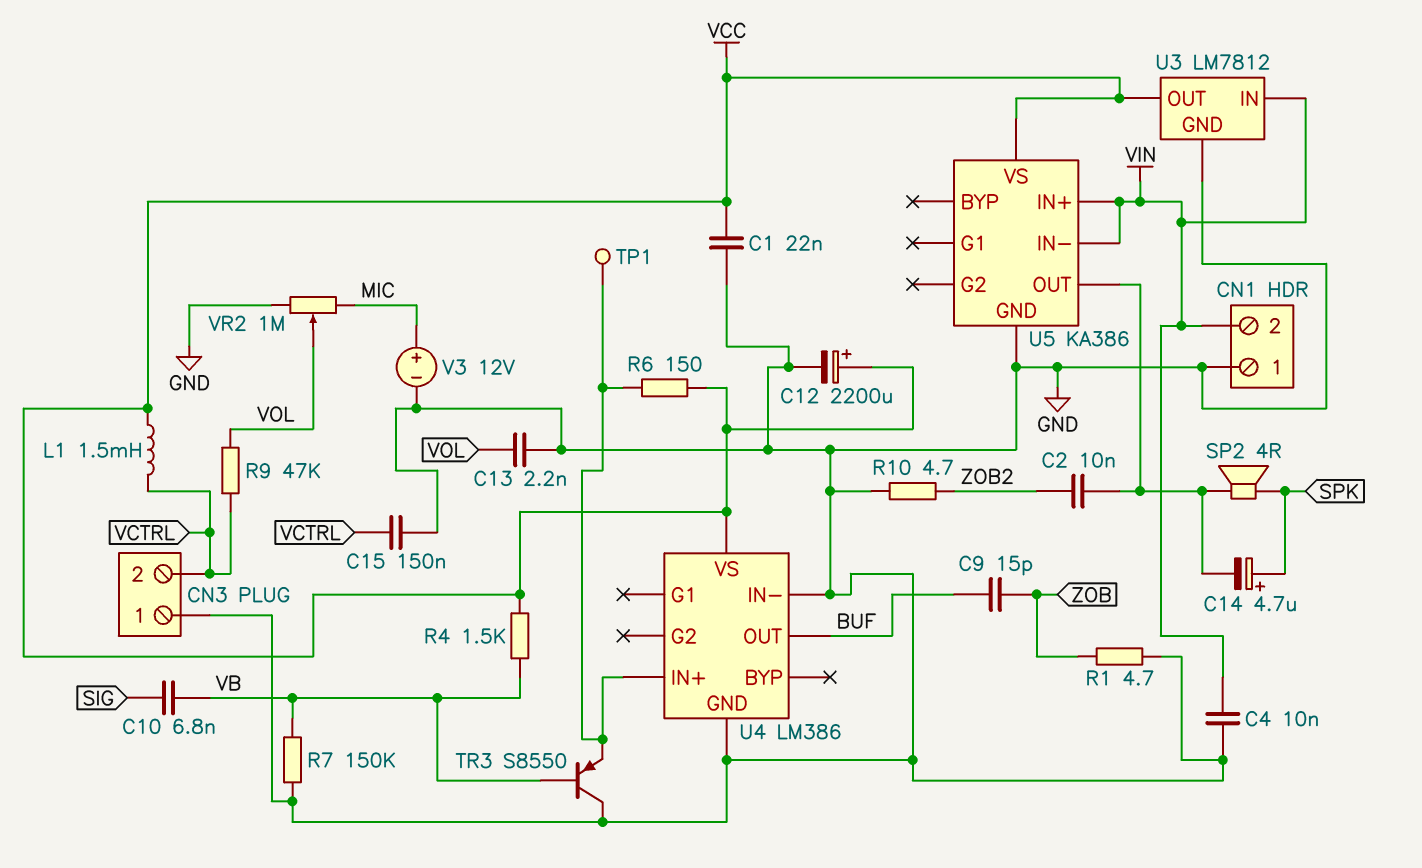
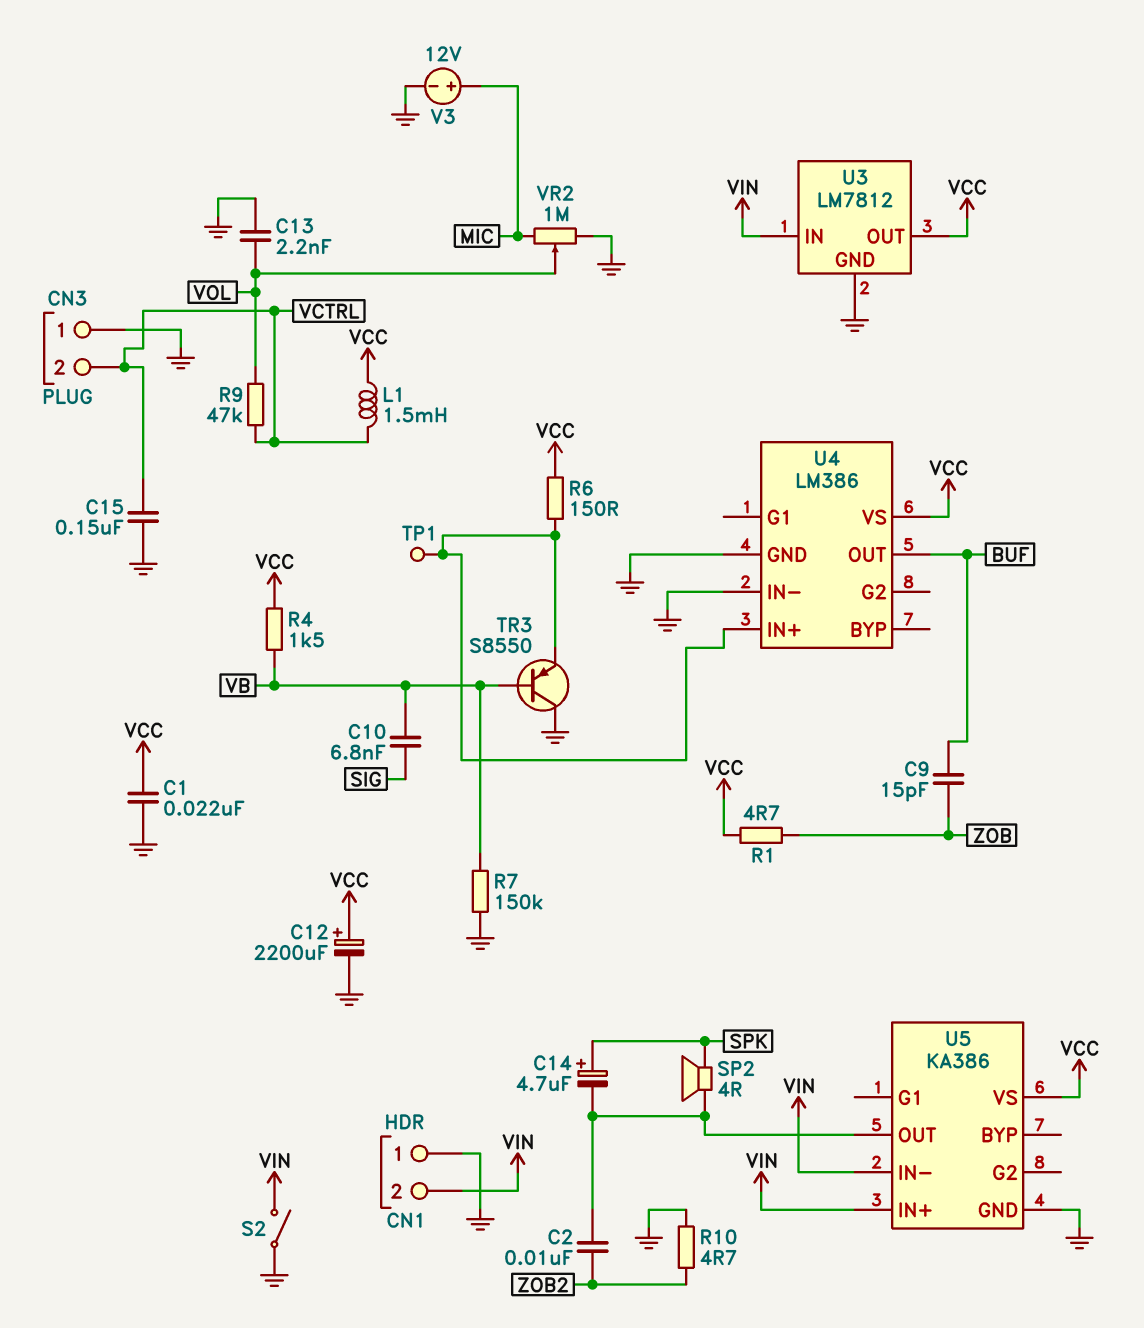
C4: 10nF (GND, VIN) -> none
R1: 4.7 (GND, ZOB) -> 4.7 (VCC, ZOB)
S2: none -> switch (GND, VIN)

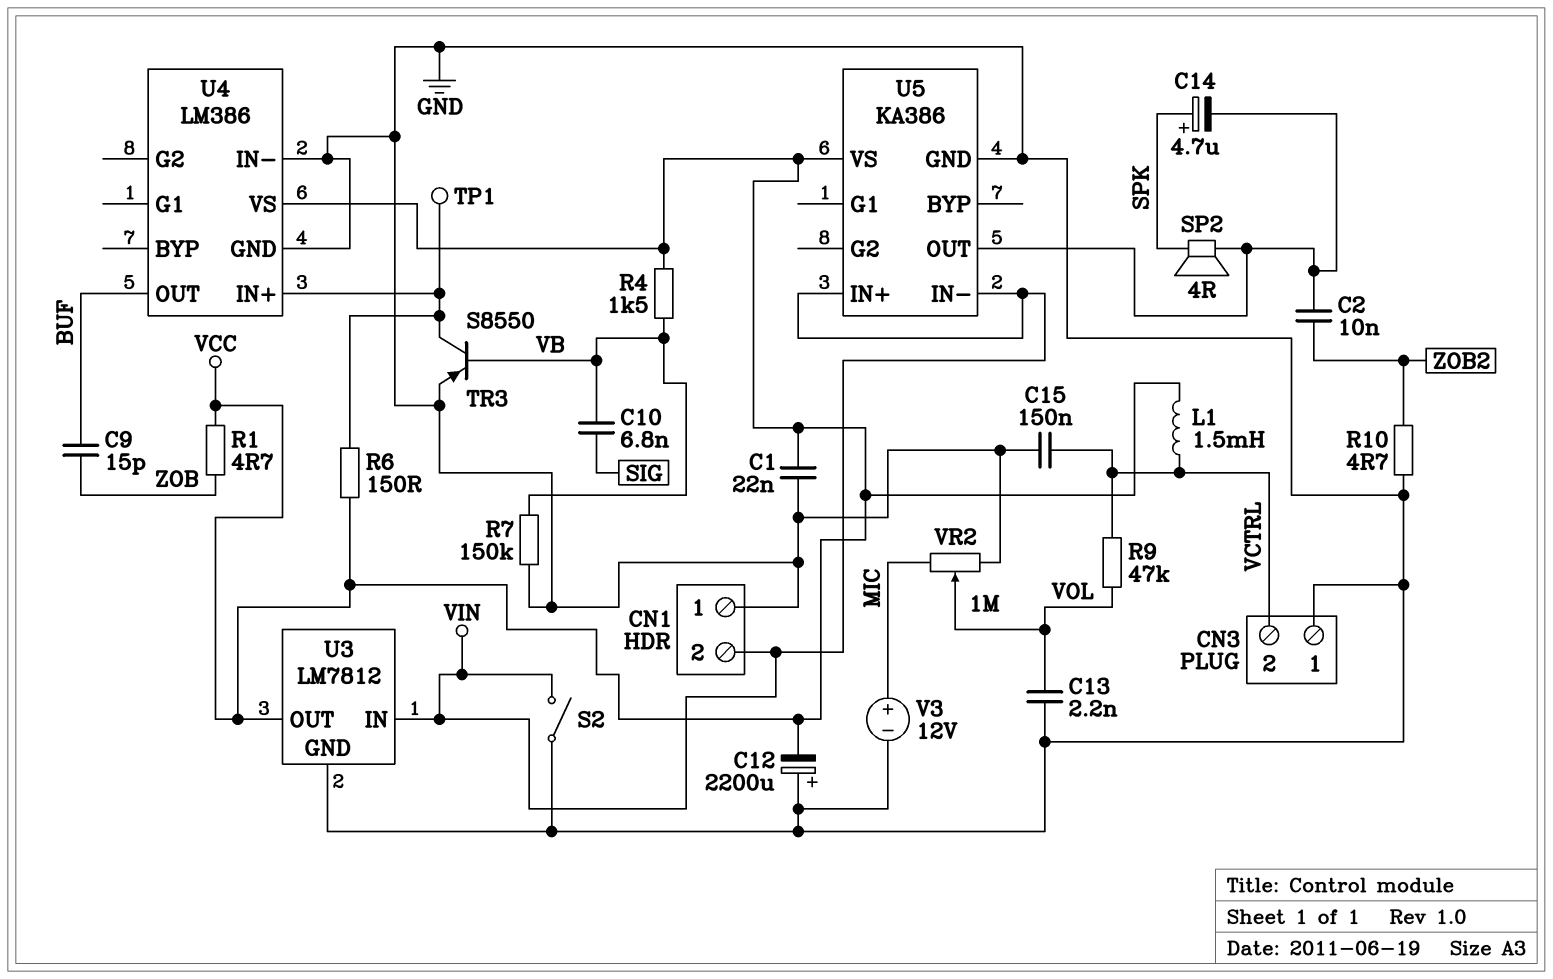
C12: 2200uF (plus VCC, minus GND) -> 2200uF (plus GND, minus VCC)
TR3: PNP S8550 (B VB, C GND, E U4/IN+) -> PNP S8550 (B VB, C U4/IN+, E GND)

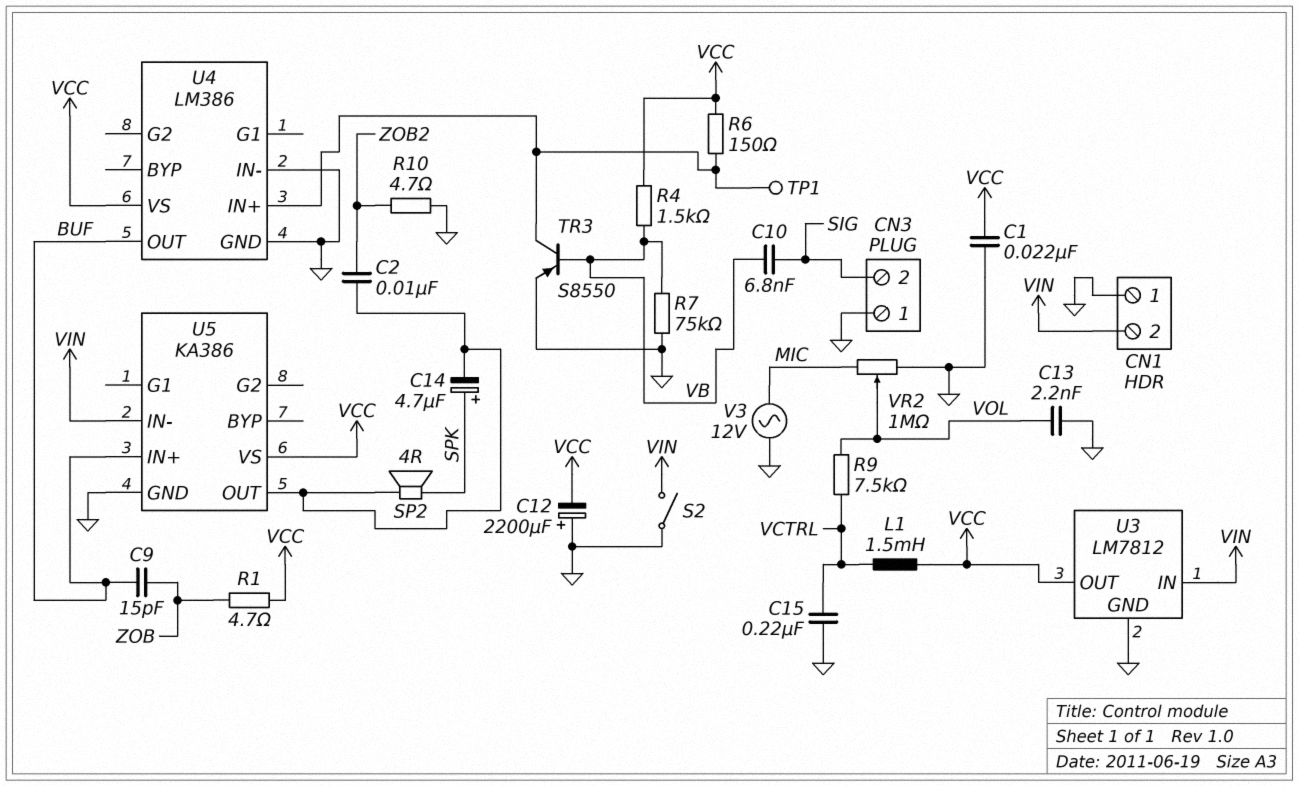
C15: 150nF (GND, VCTRL) -> 220nF (GND, VCTRL)
CN3 pin 2: VCTRL -> SIG
R7: 150k (GND, VB) -> 75k (GND, VB)
R9: 47k (VCTRL, VOL) -> 7.5k (VCTRL, VOL)
U5 pin IN+: VIN -> BUF
V3: 12V (plus MIC, minus GND) -> AC 12V (GND, MIC)

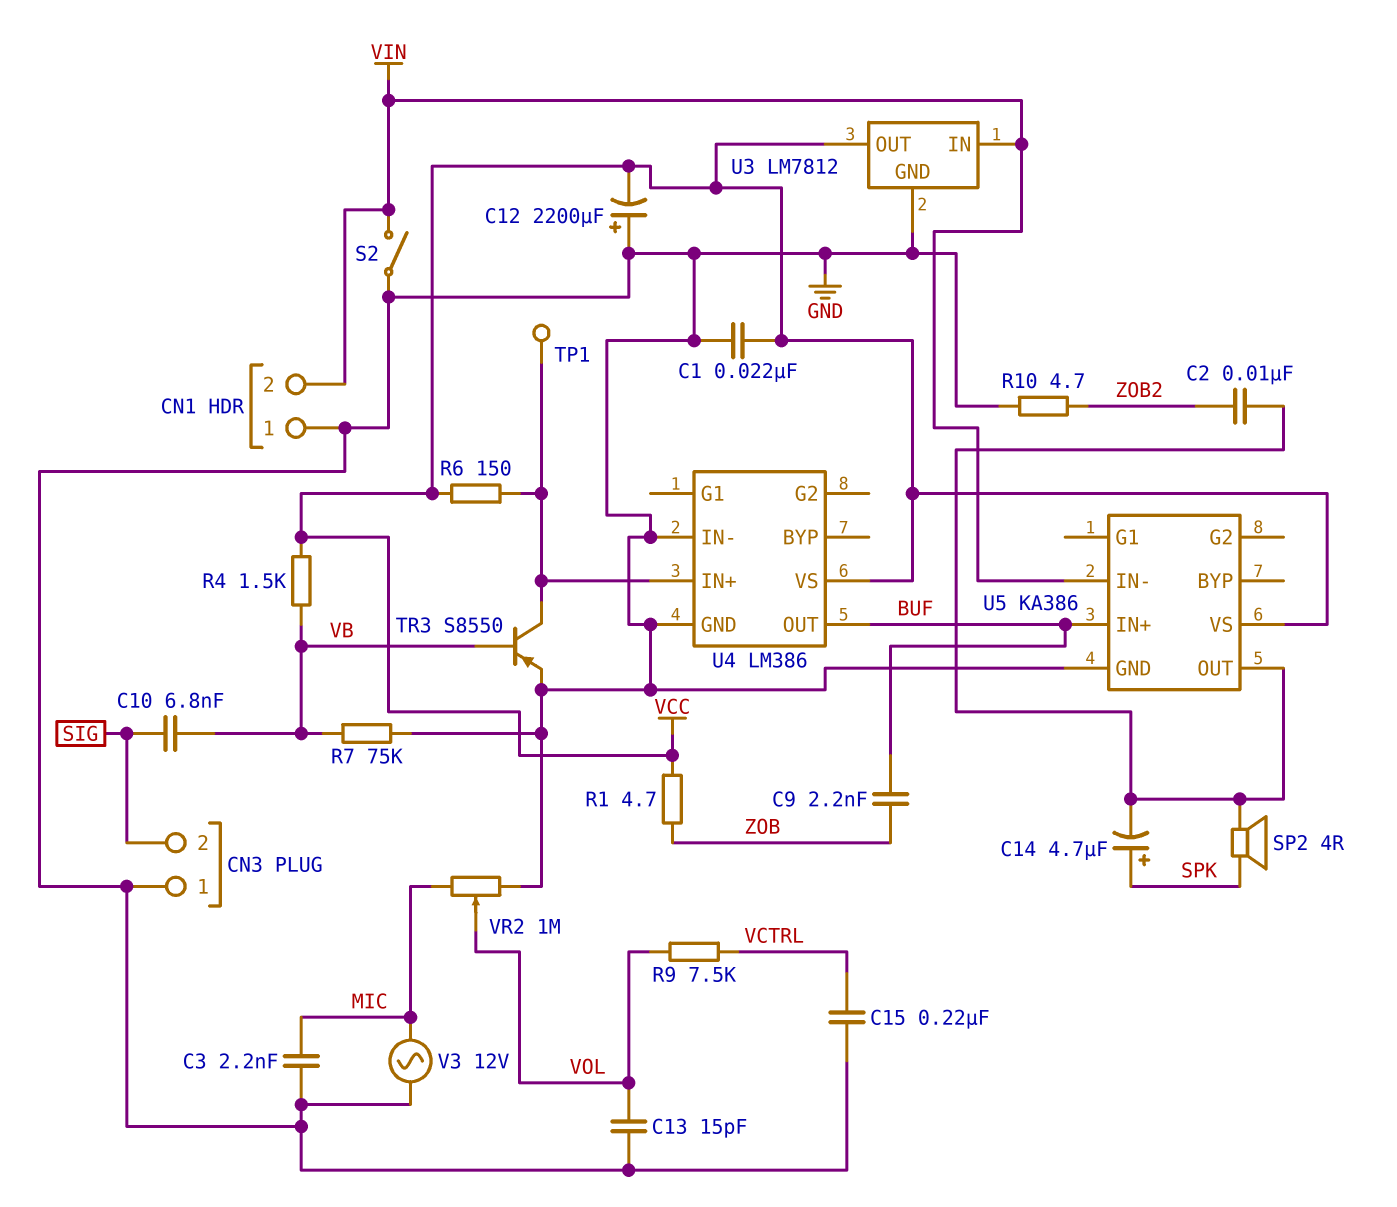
C3: none -> 2.2nF (GND, MIC)
C9: 15pF (BUF, ZOB) -> 2.2nF (BUF, ZOB)
C13: 2.2nF (GND, VOL) -> 15pF (GND, VOL)
L1: 1.5mH (VCC, VCTRL) -> none

